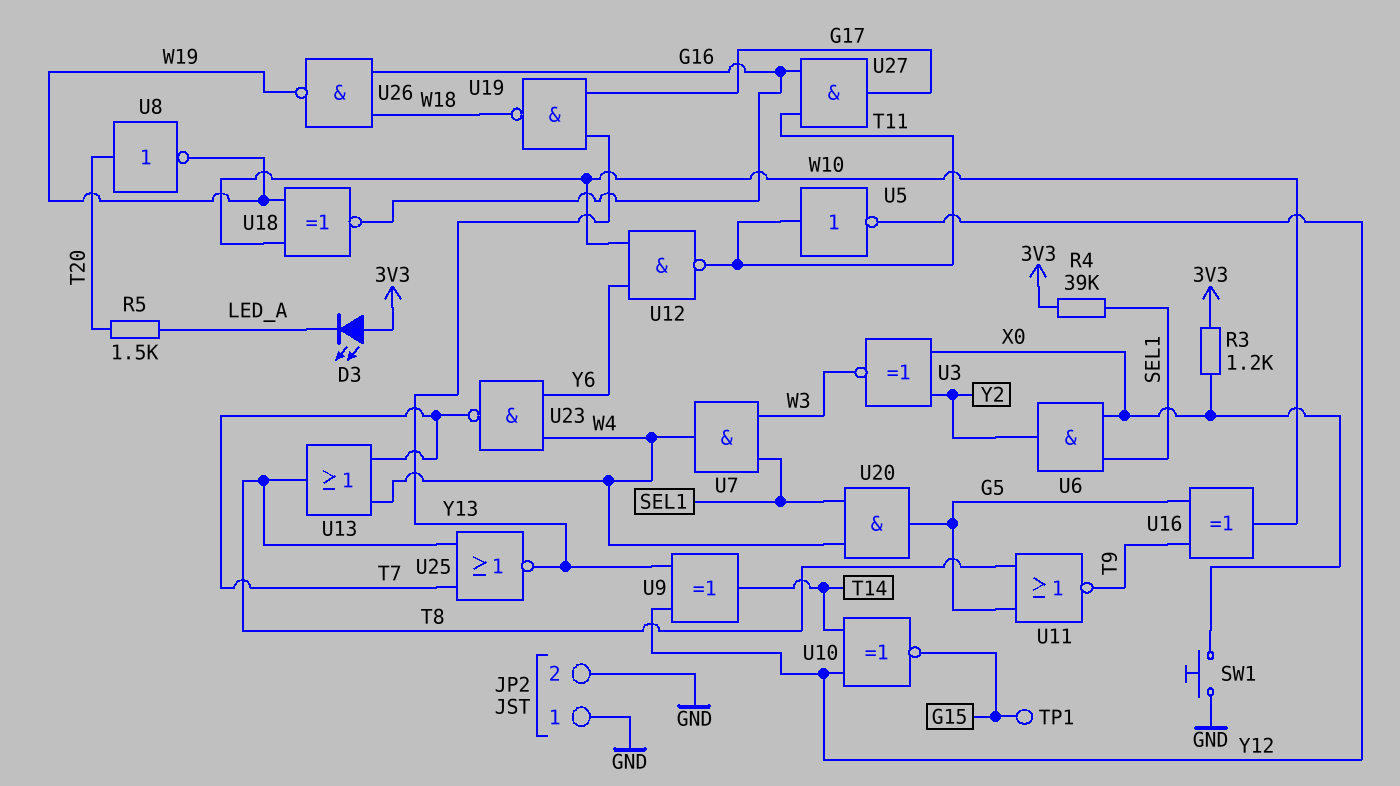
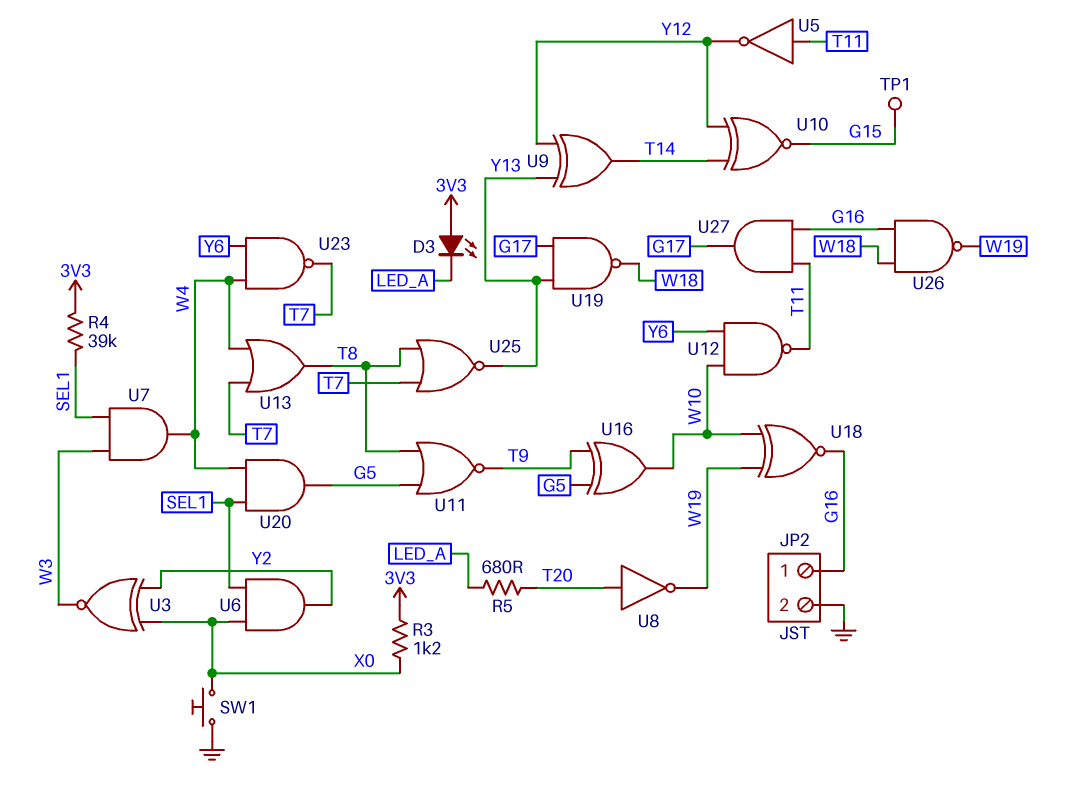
JP2 pin 1: GND -> G16
R5: 1.5k (LED_A, T20) -> 680 (LED_A, T20)

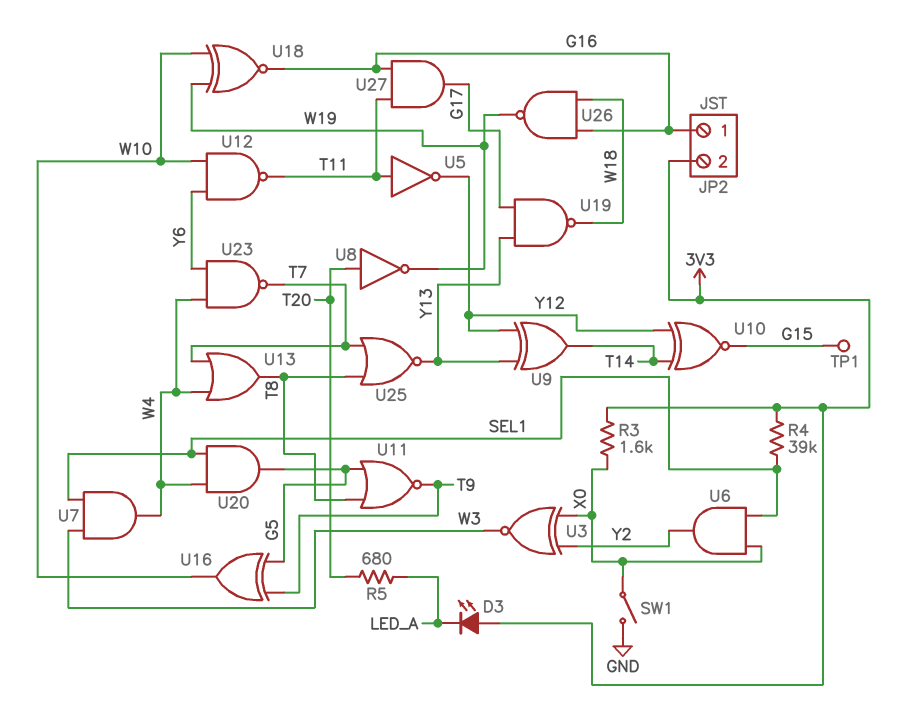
JP2 pin 2: GND -> 3V3
R3: 1.2k (3V3, X0) -> 1.6k (3V3, X0)
SW1: button (GND, X0) -> switch (GND, X0)

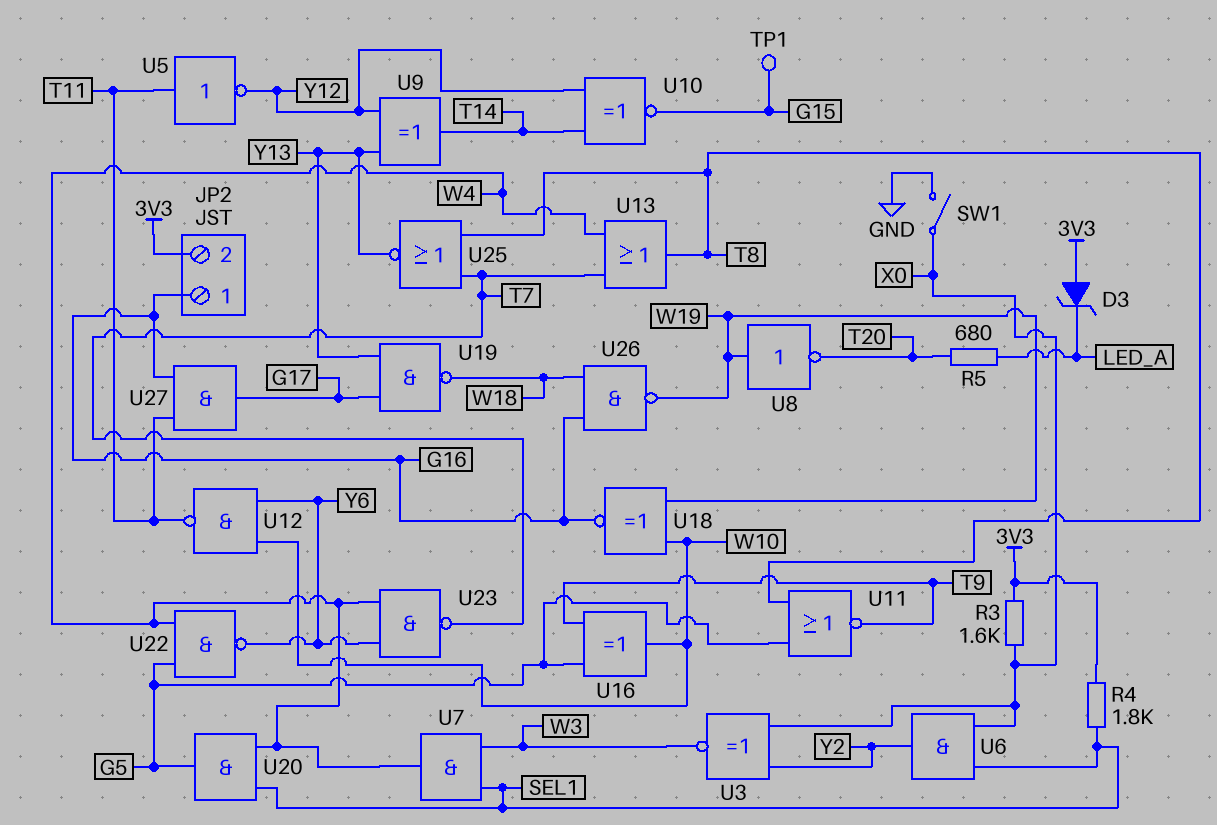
D3: LED (A 3V3, K LED_A) -> zener (A 3V3, K LED_A)
R4: 39k (3V3, SEL1) -> 1.8k (3V3, SEL1)
U8: NOT (in T20, out W19) -> NOT (in W19, out T20)
U22: none -> NAND (in G5, in W4, out Y6)

